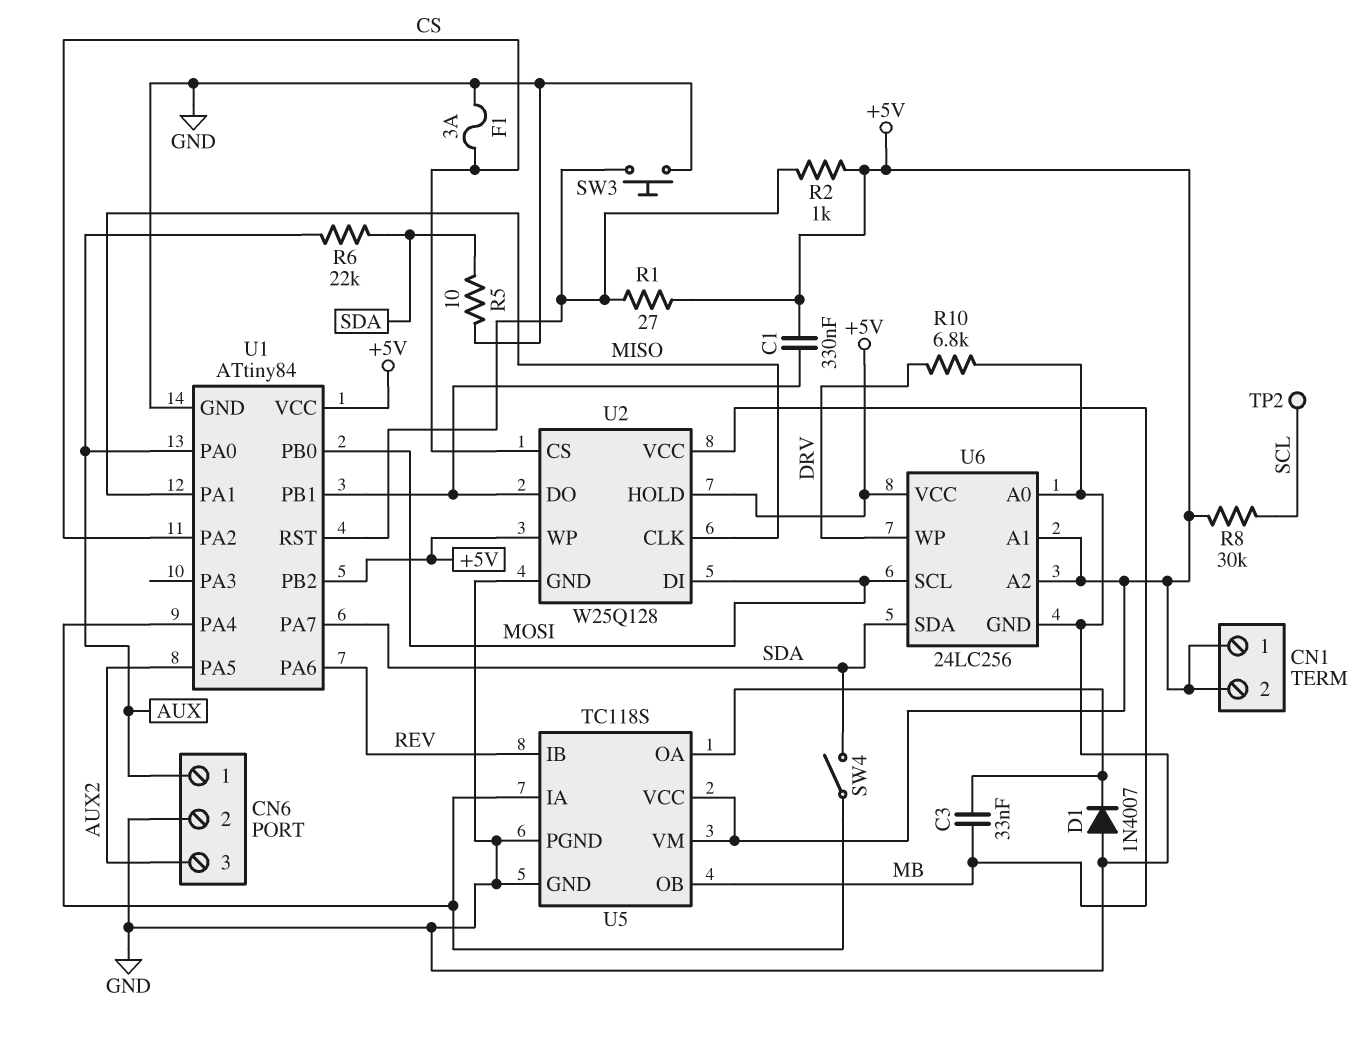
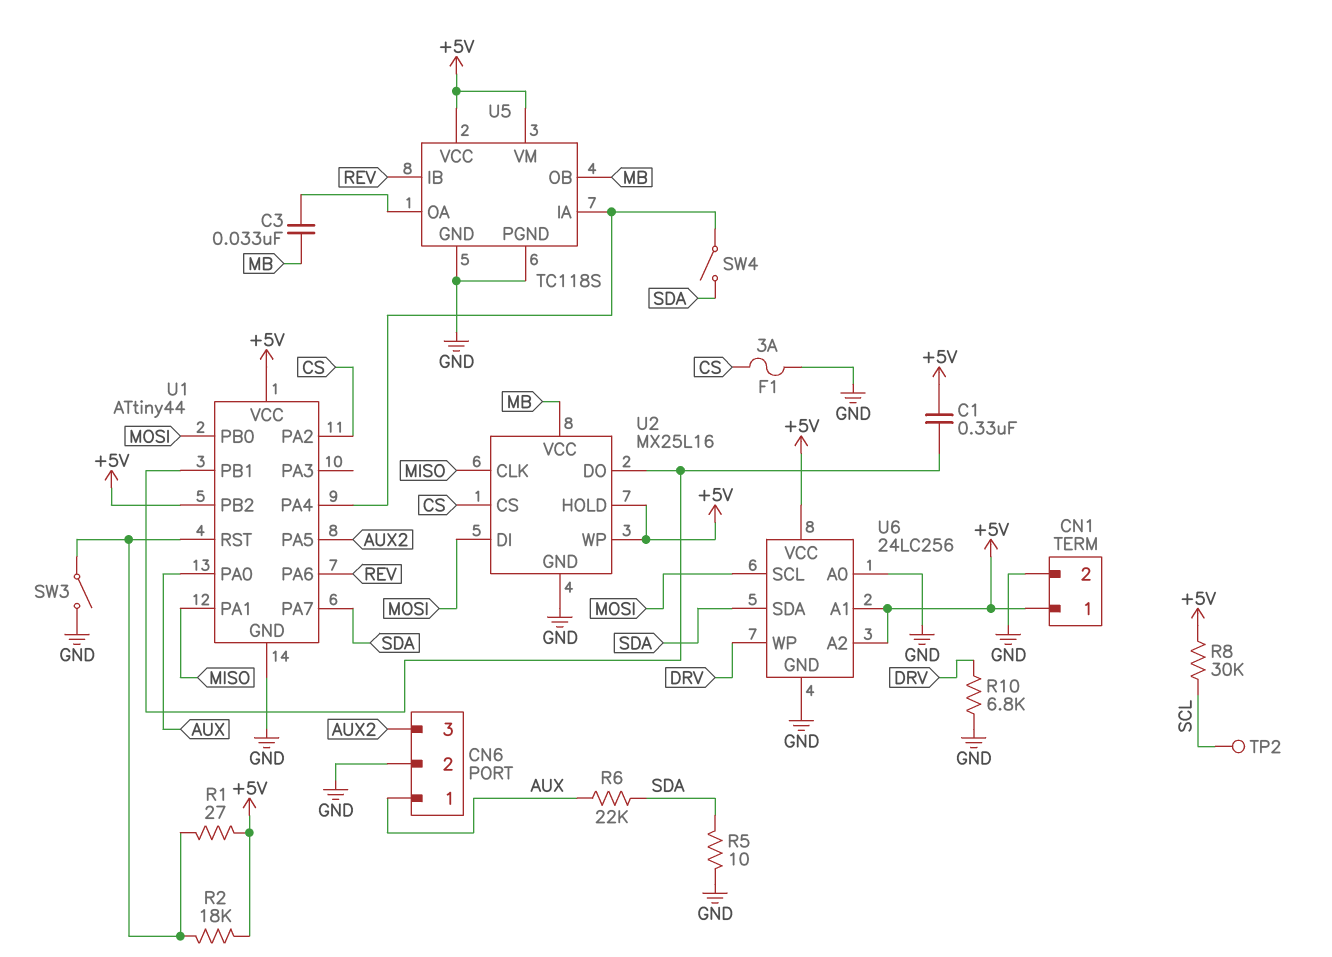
CN1 pin 2: +5V -> GND
D1: diode 1N4007 (A GND, K U5/OA) -> none
R2: 1k (+5V, U1/RST) -> 18k (+5V, U1/RST)
SW3: button (GND, U1/RST) -> switch (GND, U1/RST)
U1: ATtiny84 -> ATtiny44
U2: W25Q128 -> MX25L16

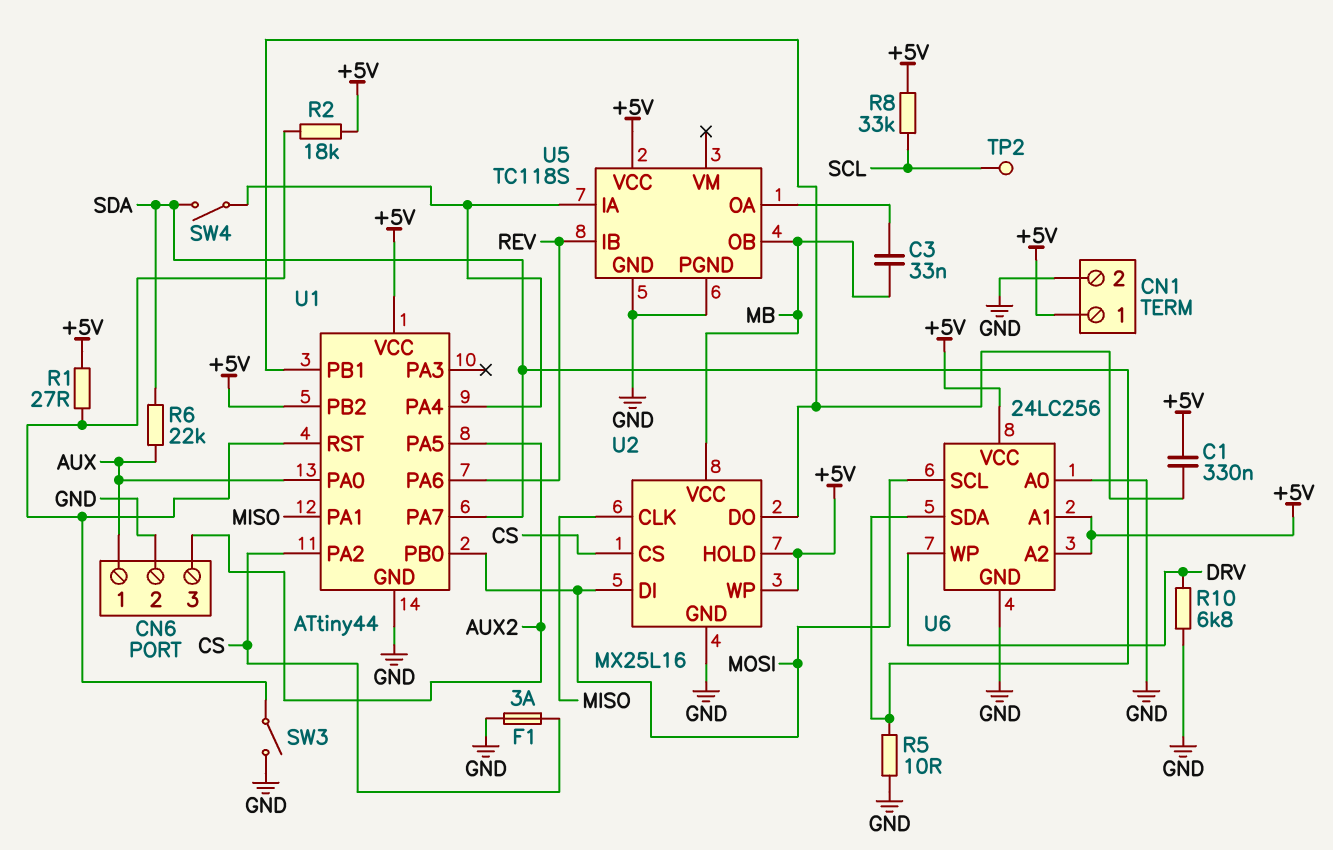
R8: 30k (+5V, SCL) -> 33k (+5V, SCL)
U5 pin VM: +5V -> none

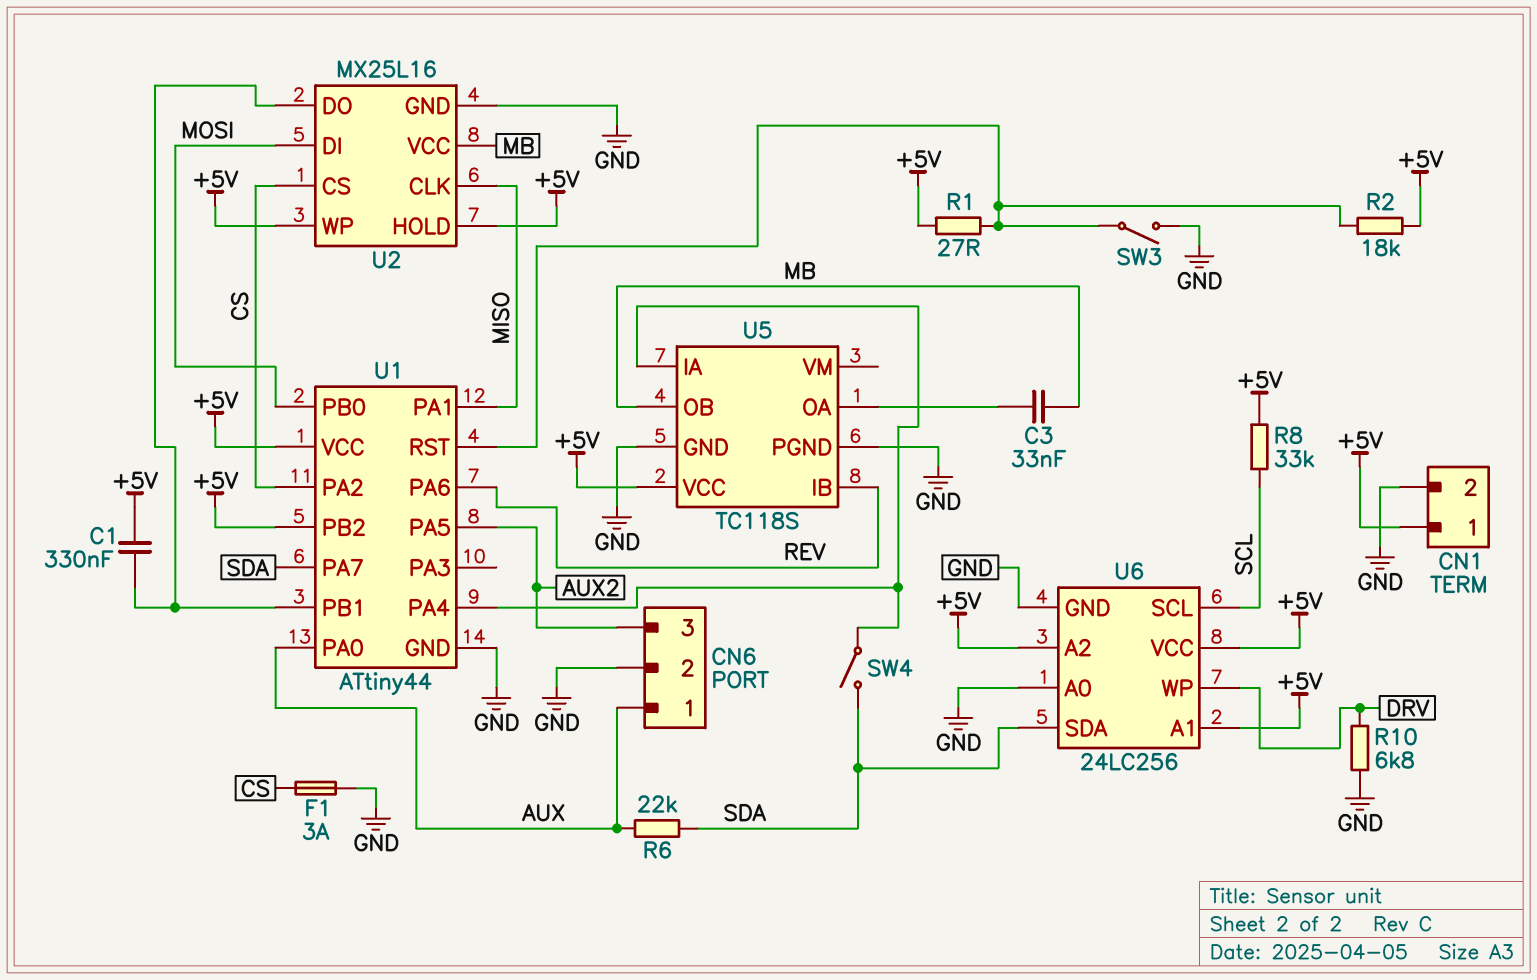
R5: 10 (GND, SDA) -> none
TP2: test point (SCL) -> none
U6 pin SCL: MOSI -> SCL

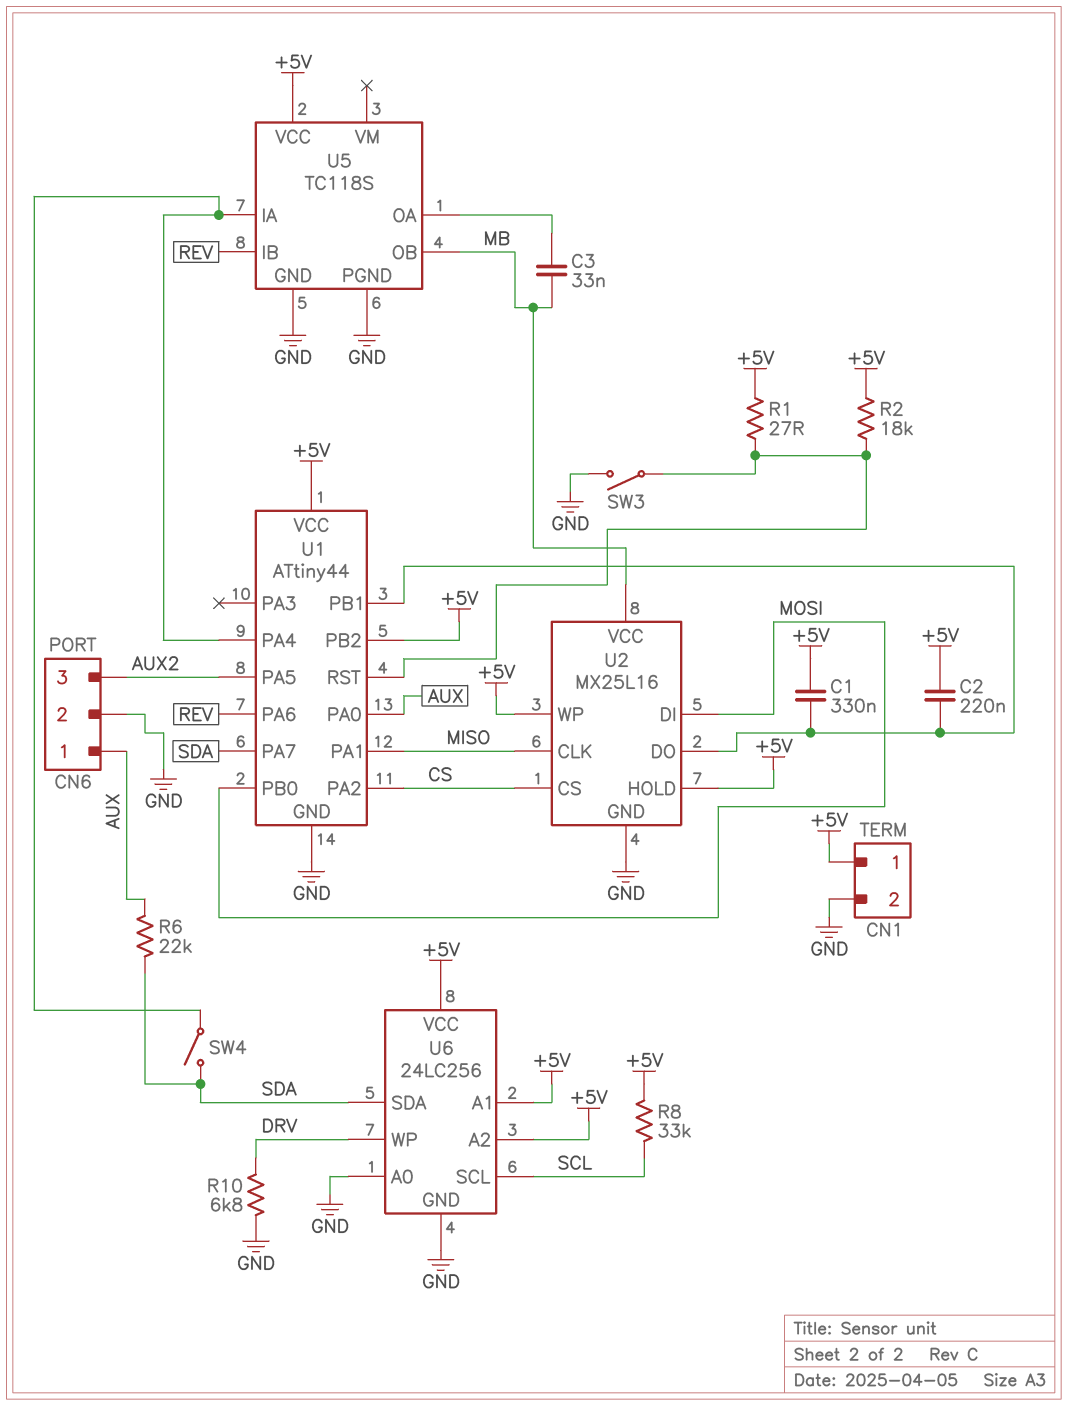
C2: none -> 220nF (+5V, U1/PB1)
F1: 3A (CS, GND) -> none

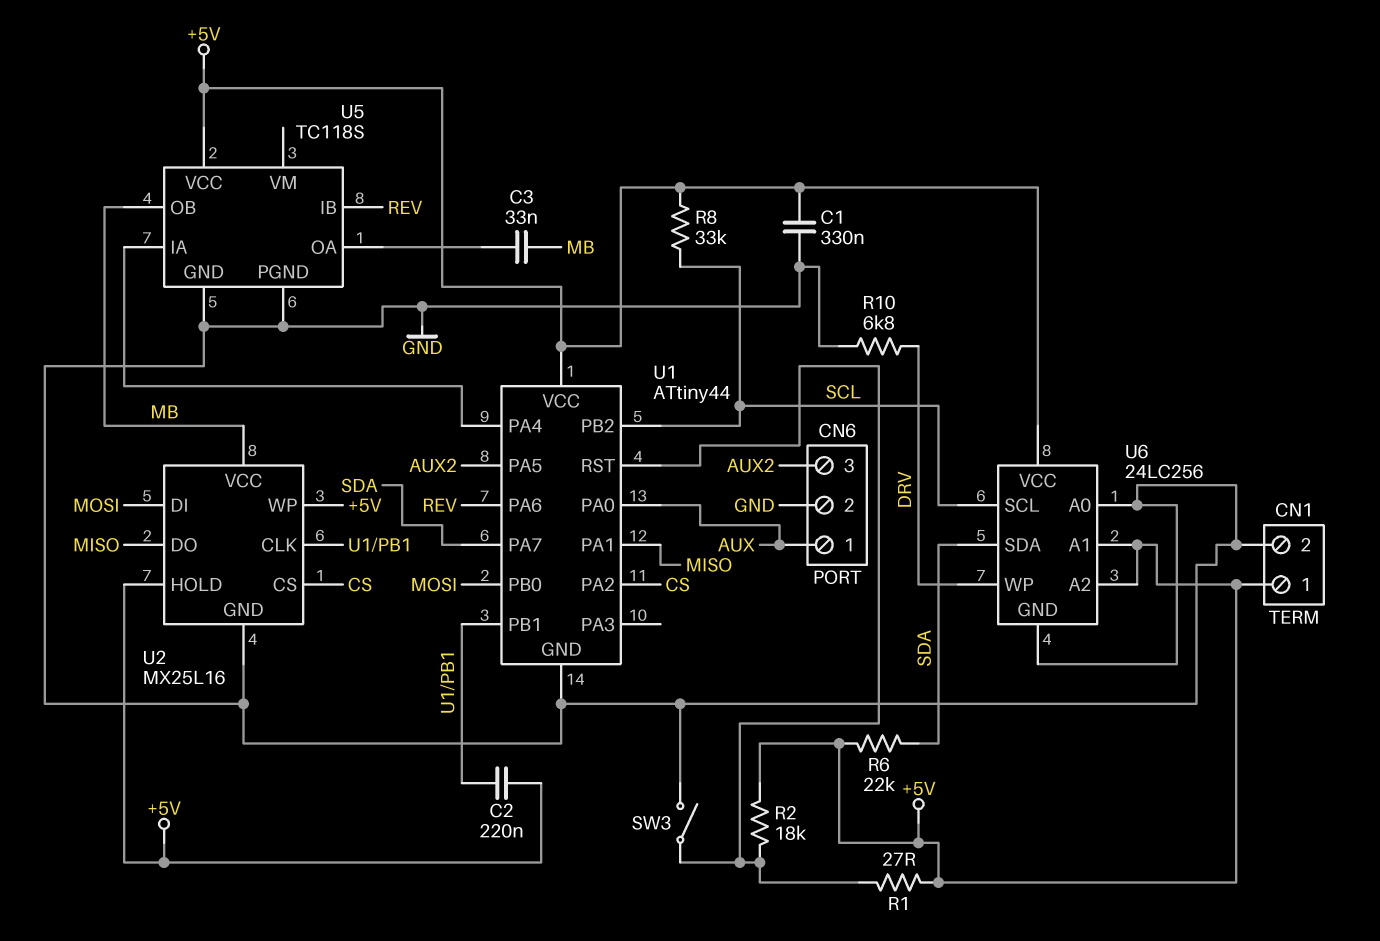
C1: 330nF (+5V, U1/PB1) -> 330nF (+5V, GND)
R6: 22k (AUX, SDA) -> 22k (+5V, SDA)
SW4: switch (SDA, U1/PA4) -> none
U1 pin PB2: +5V -> SCL
U2 pin CLK: MISO -> U1/PB1
U2 pin DO: U1/PB1 -> MISO

